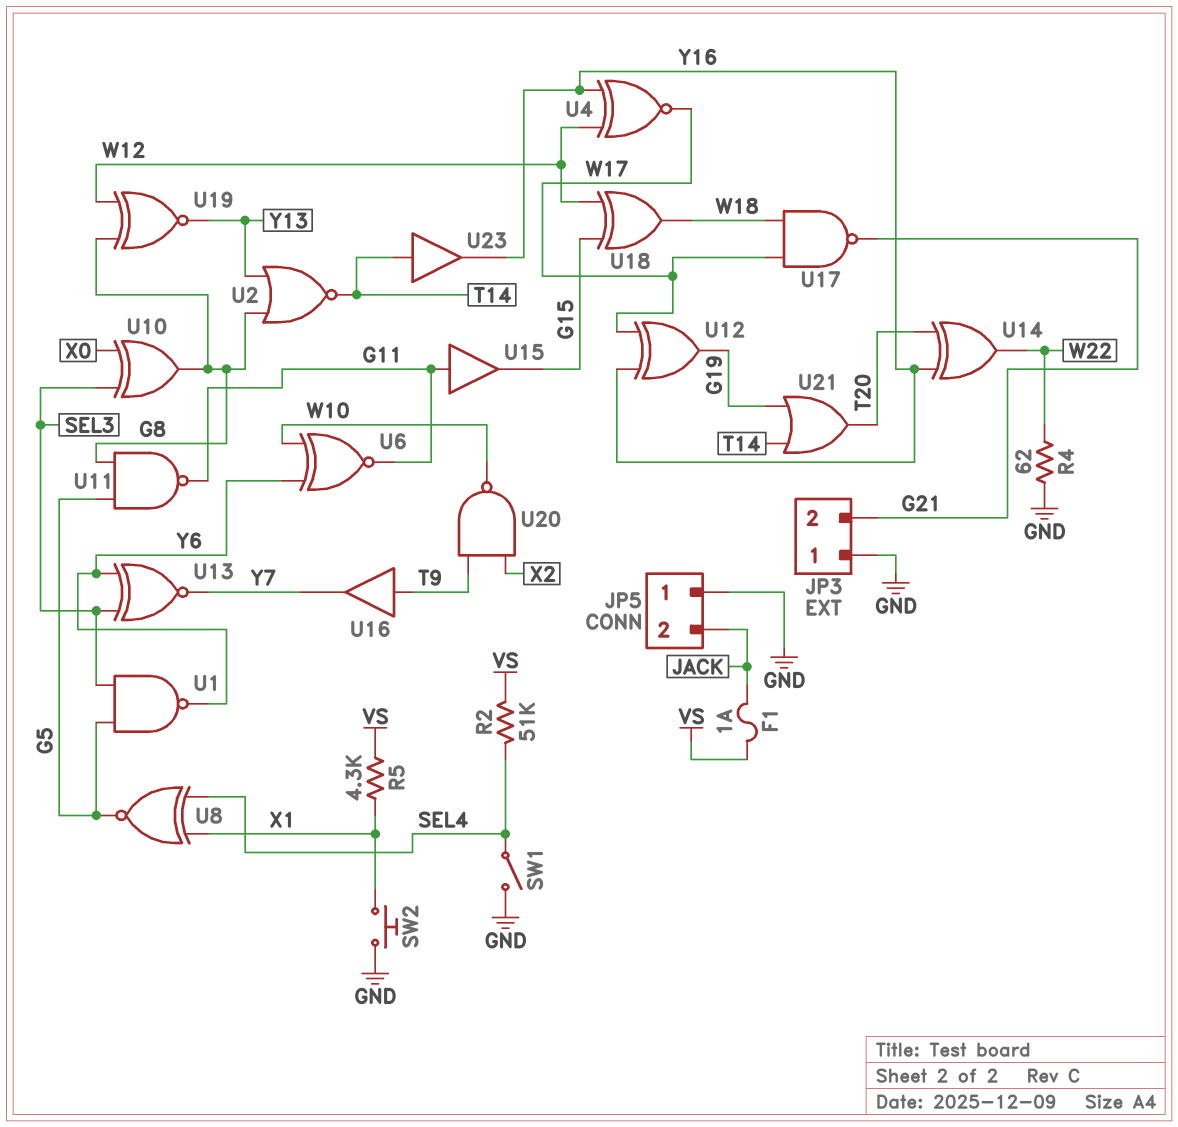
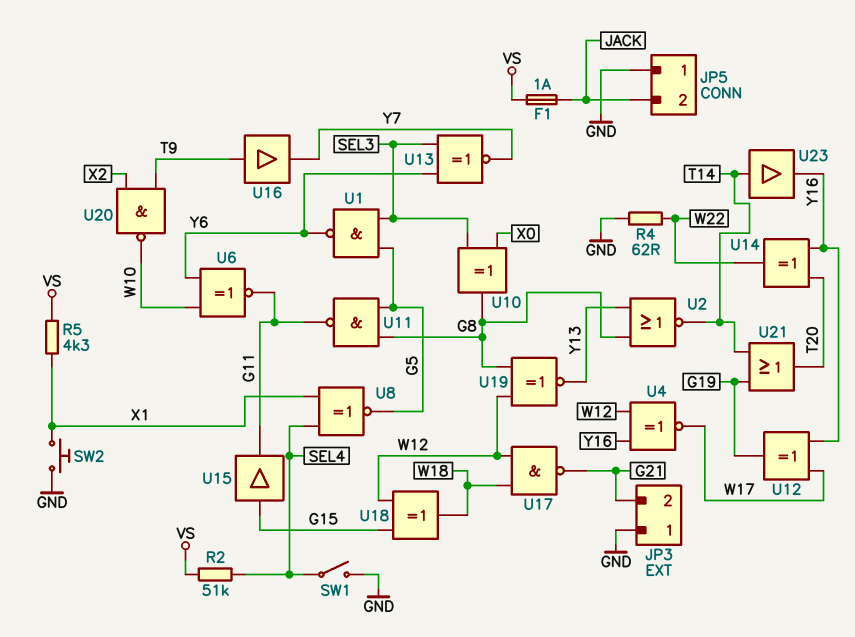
U15: buffer (in G11, out G15) -> buffer (in G15, out G11)
U17: NAND (in W17, in W18, out G21) -> NAND (in W12, in W18, out G21)

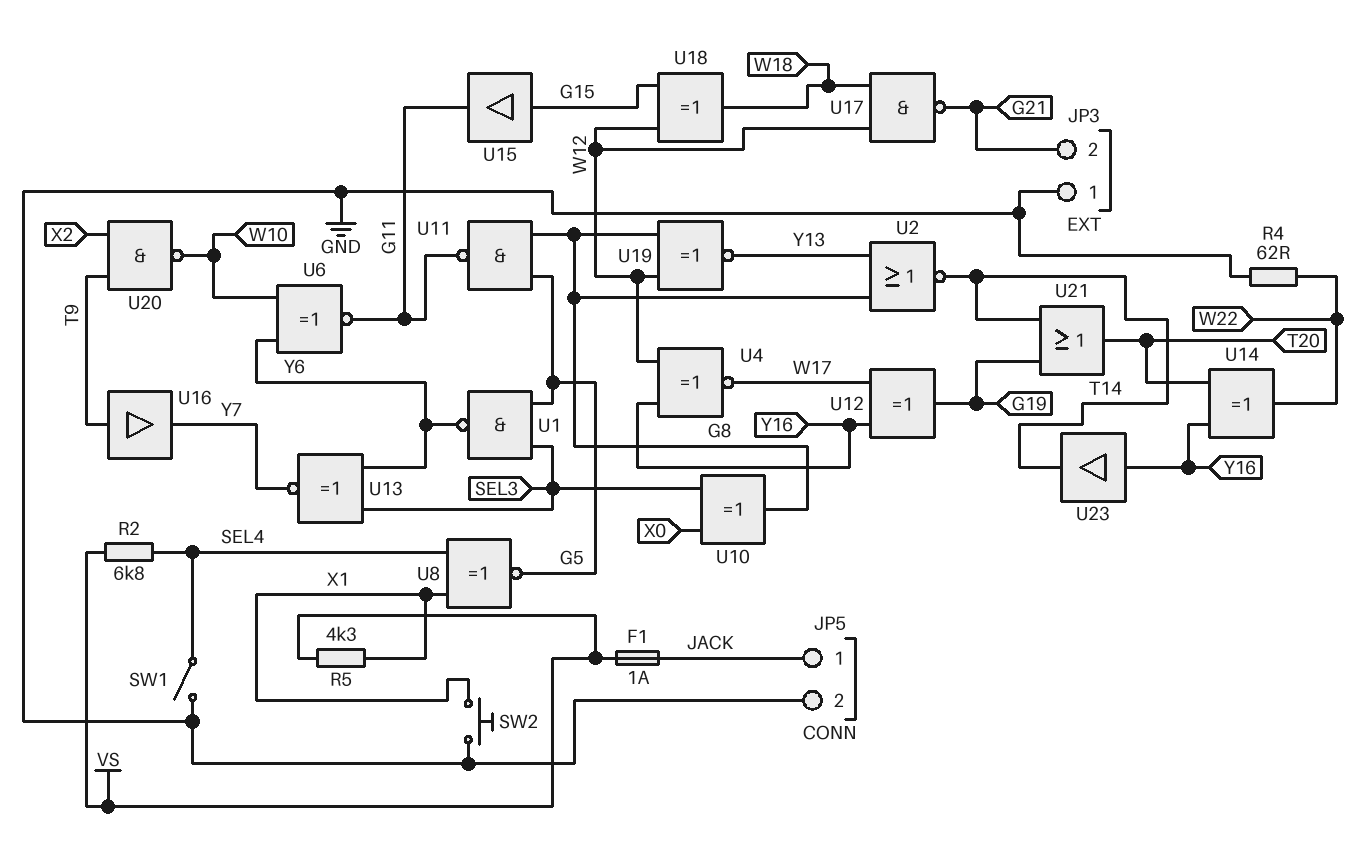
JP5 pin 1: GND -> JACK
JP5 pin 2: JACK -> GND
R2: 51k (SEL4, VS) -> 6.8k (SEL4, VS)
U23: buffer (in T14, out Y16) -> buffer (in Y16, out T14)

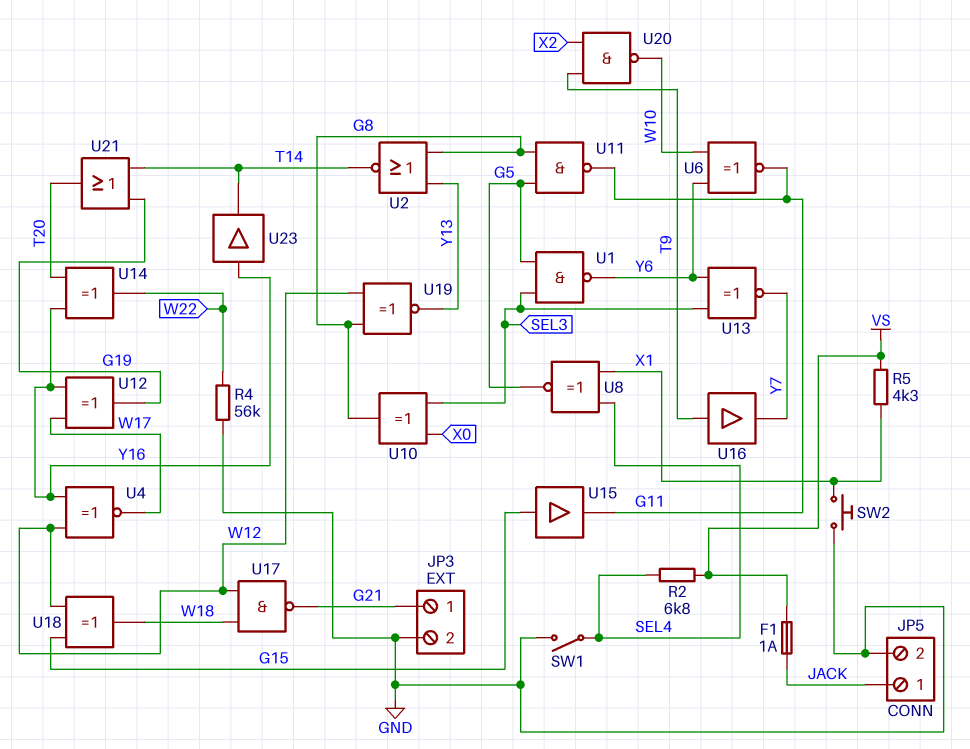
JP3 pin 1: GND -> G21
JP3 pin 2: G21 -> GND
R4: 62 (GND, W22) -> 56k (GND, W22)

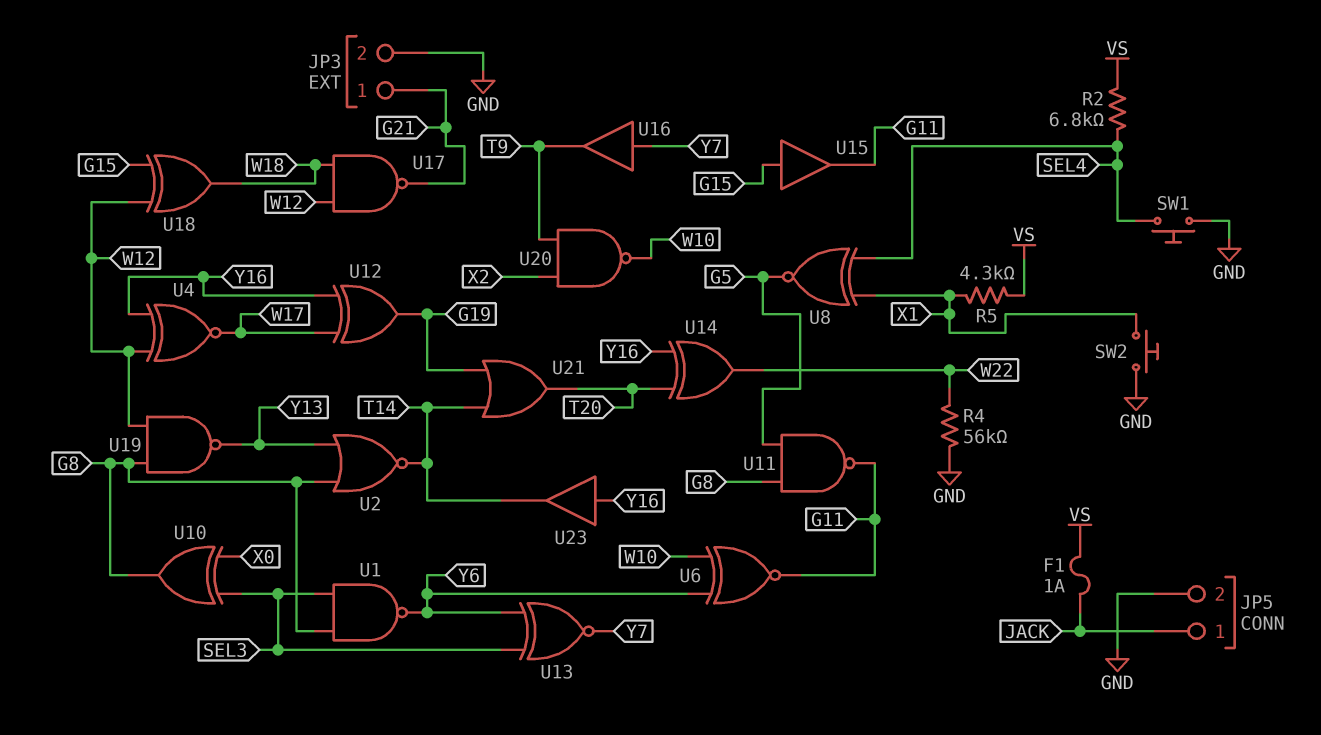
SW1: switch (GND, SEL4) -> button (GND, SEL4)
U1: NAND (in G5, in SEL3, out Y6) -> NAND (in G8, in SEL3, out Y6)
U16: buffer (in T9, out Y7) -> buffer (in Y7, out T9)
U19: XNOR (in G8, in W12, out Y13) -> NAND (in G8, in W12, out Y13)

